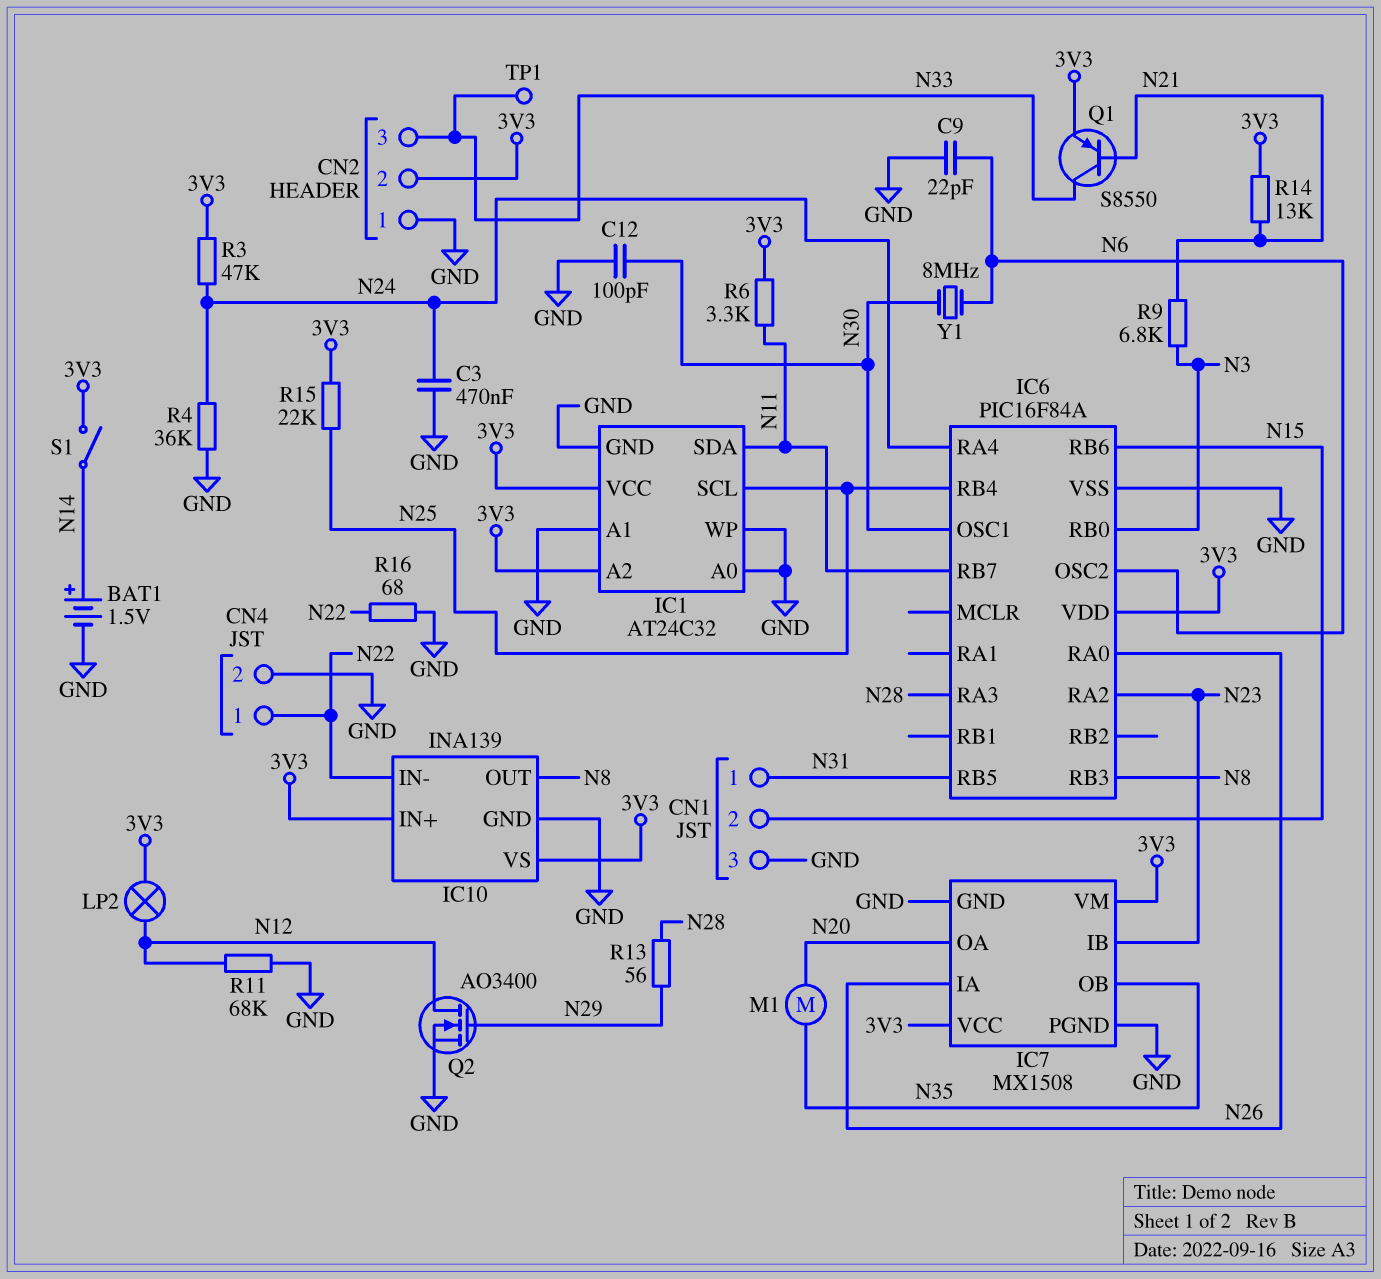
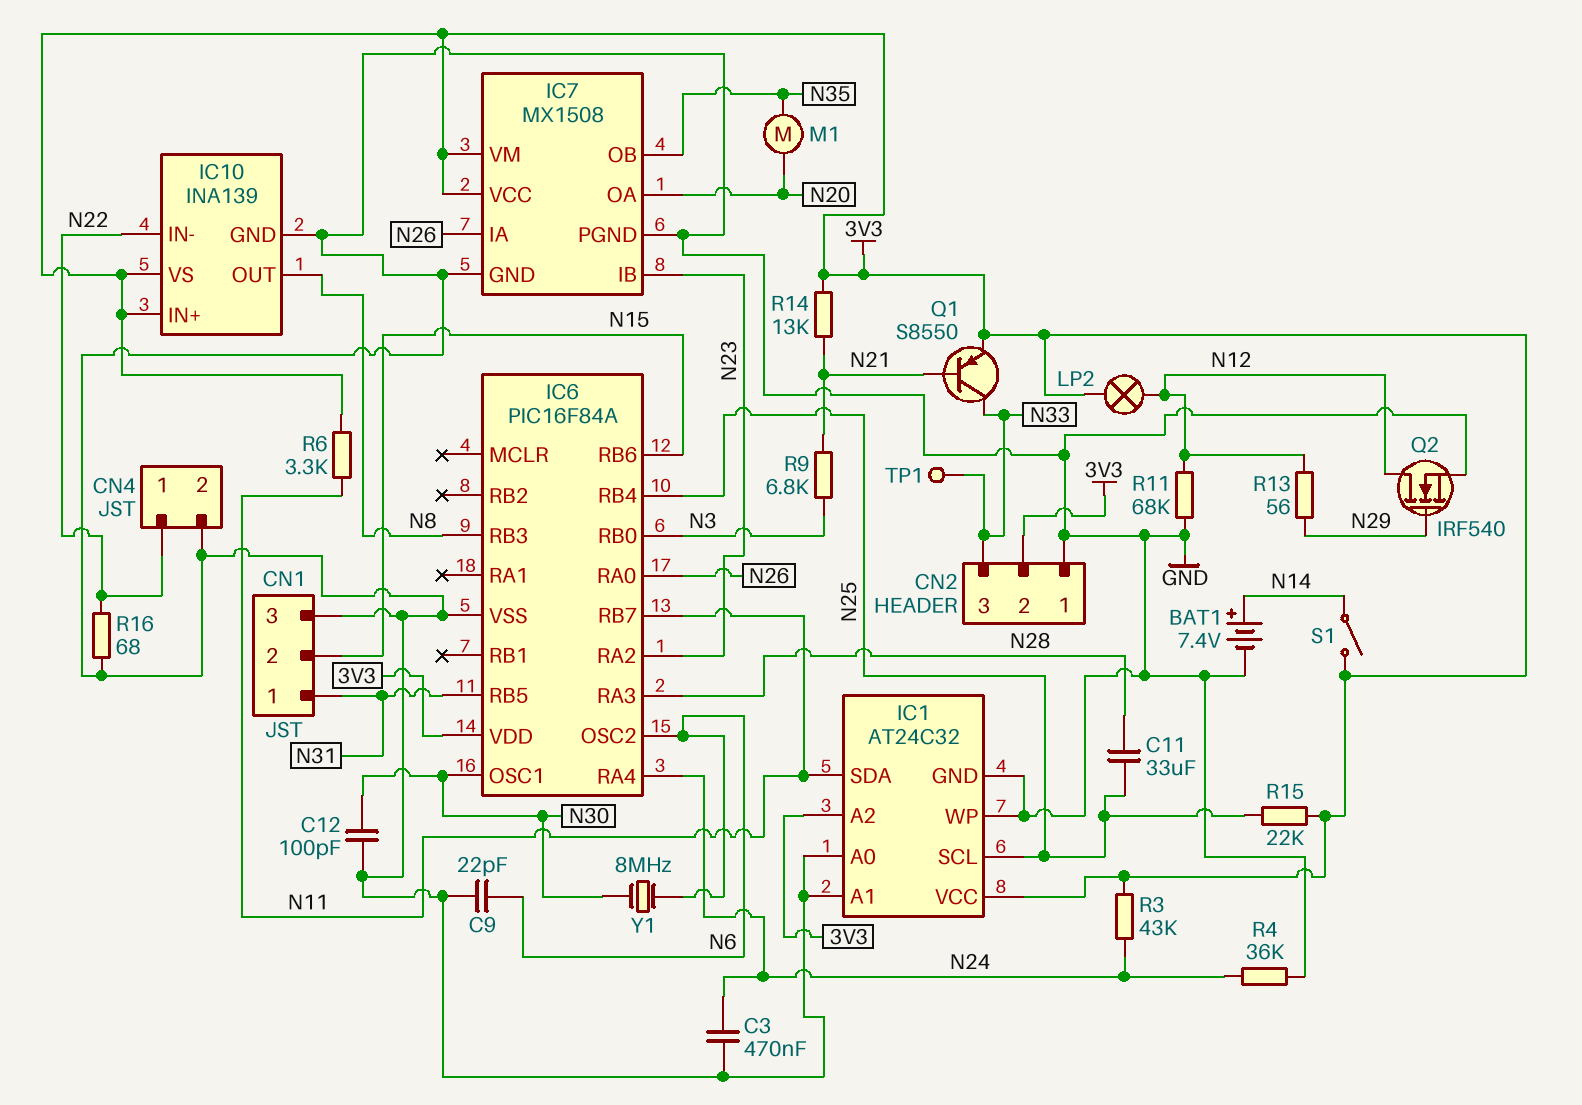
BAT1: 1.5V (plus N14, minus GND) -> 7.4V (plus N14, minus GND)
C11: none -> 33uF (N25, N28)
Q2: NMOS AO3400 (G N29, D N12, S GND) -> NMOS IRF540 (G N29, D N12, S GND)
R3: 47k (3V3, N24) -> 43k (3V3, N24)
R13: 56 (N28, N29) -> 56 (N12, N29)

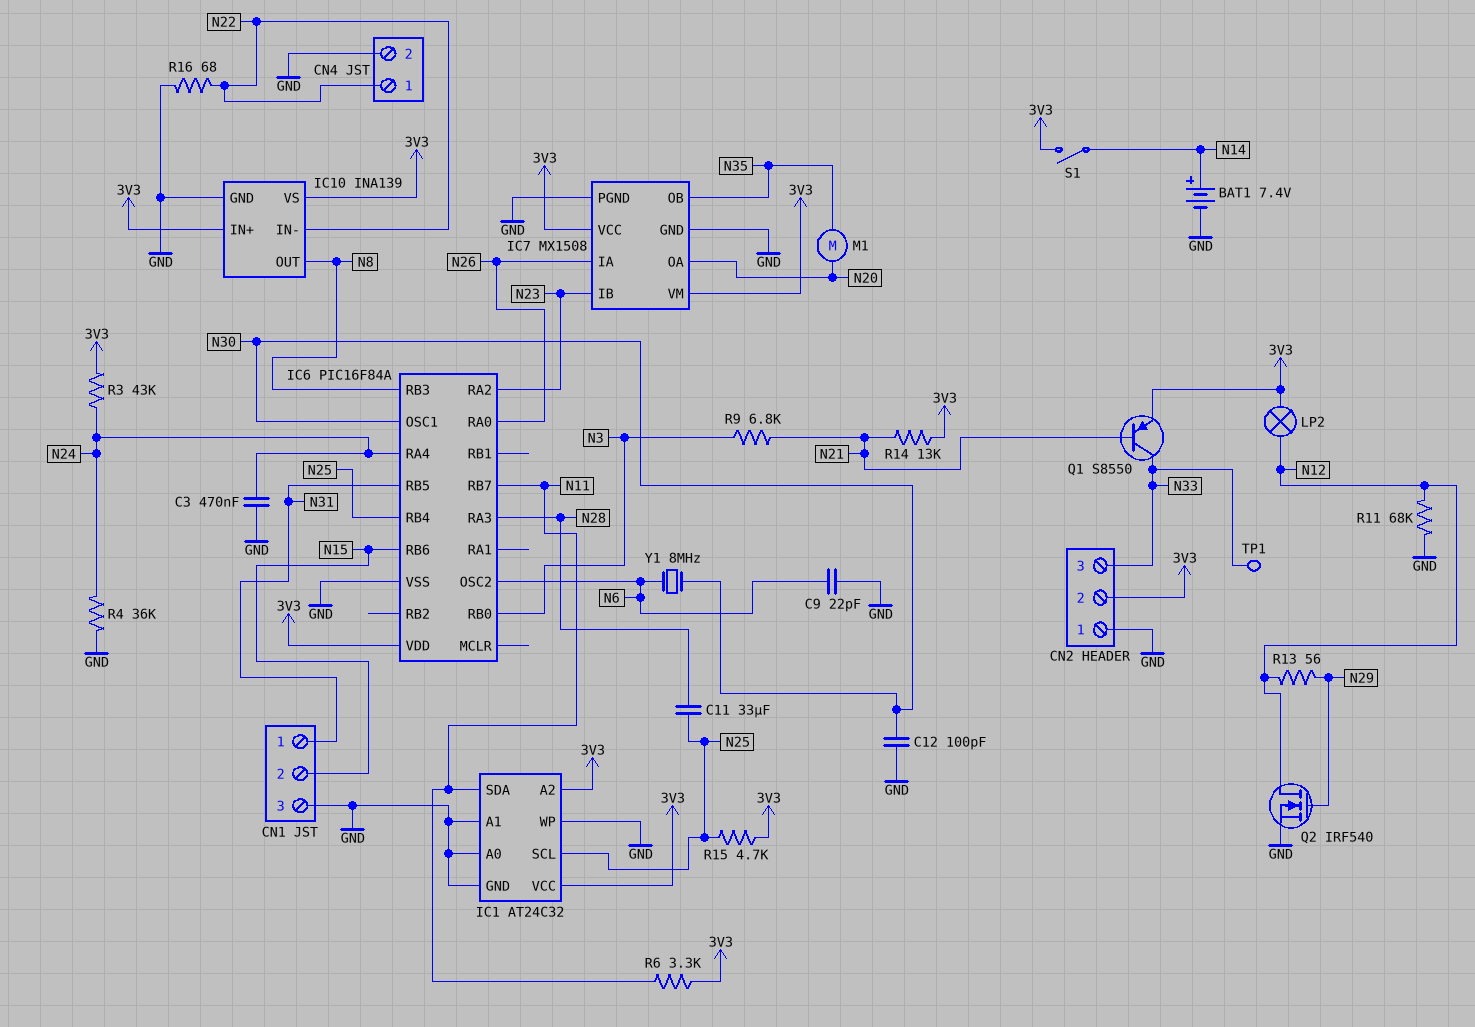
R15: 22k (3V3, N25) -> 4.7k (3V3, N25)

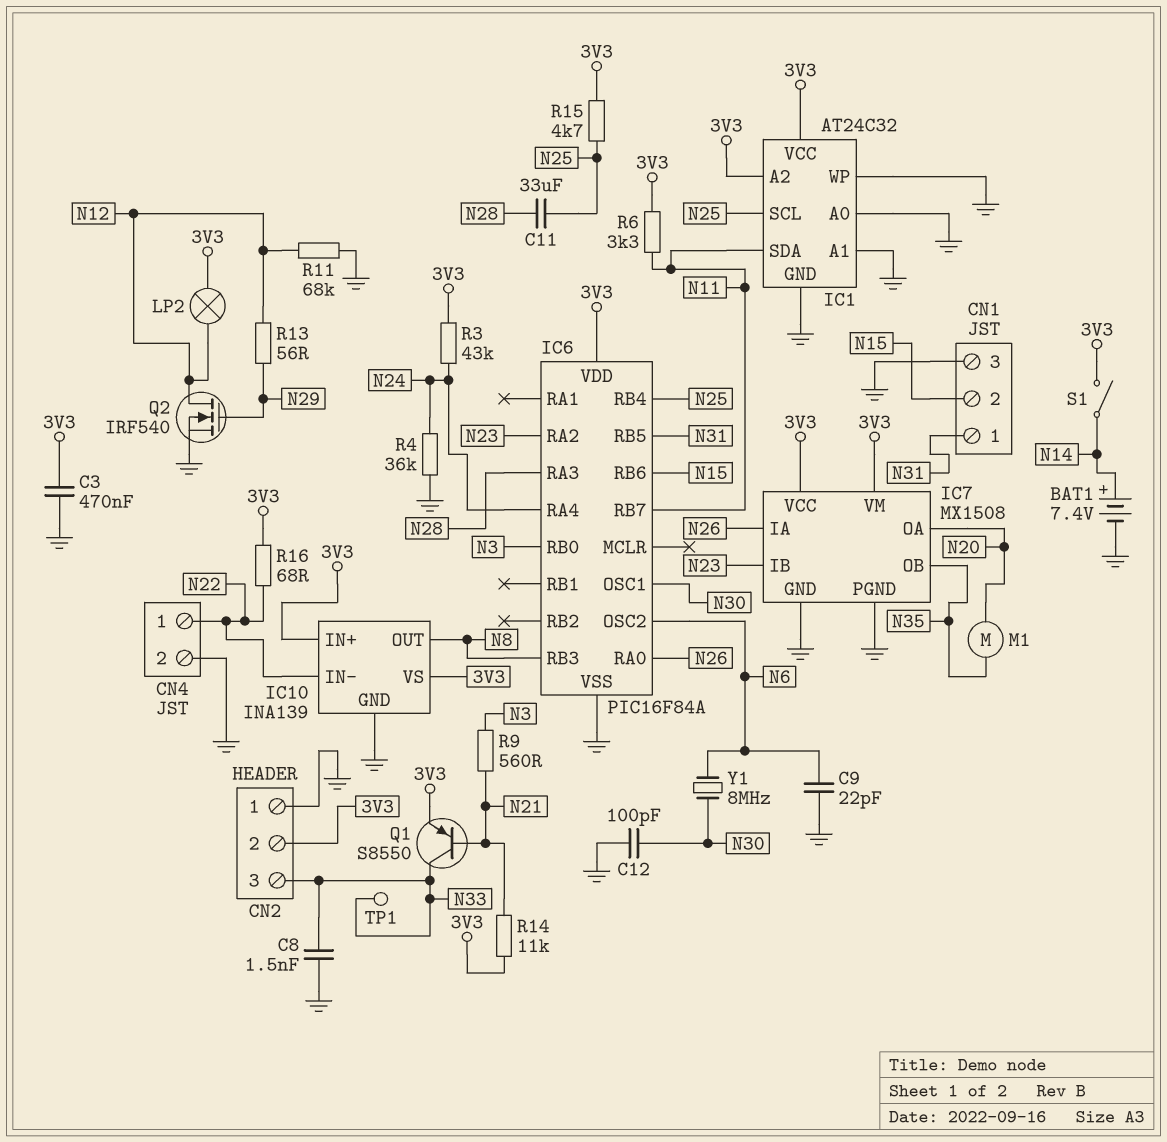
C3: 470nF (GND, N24) -> 470nF (3V3, GND)
C8: none -> 1.5nF (GND, N33)
R9: 6.8k (N3, N21) -> 560 (N3, N21)
R14: 13k (3V3, N21) -> 11k (3V3, N21)
R16: 68 (GND, N22) -> 68 (3V3, N22)

